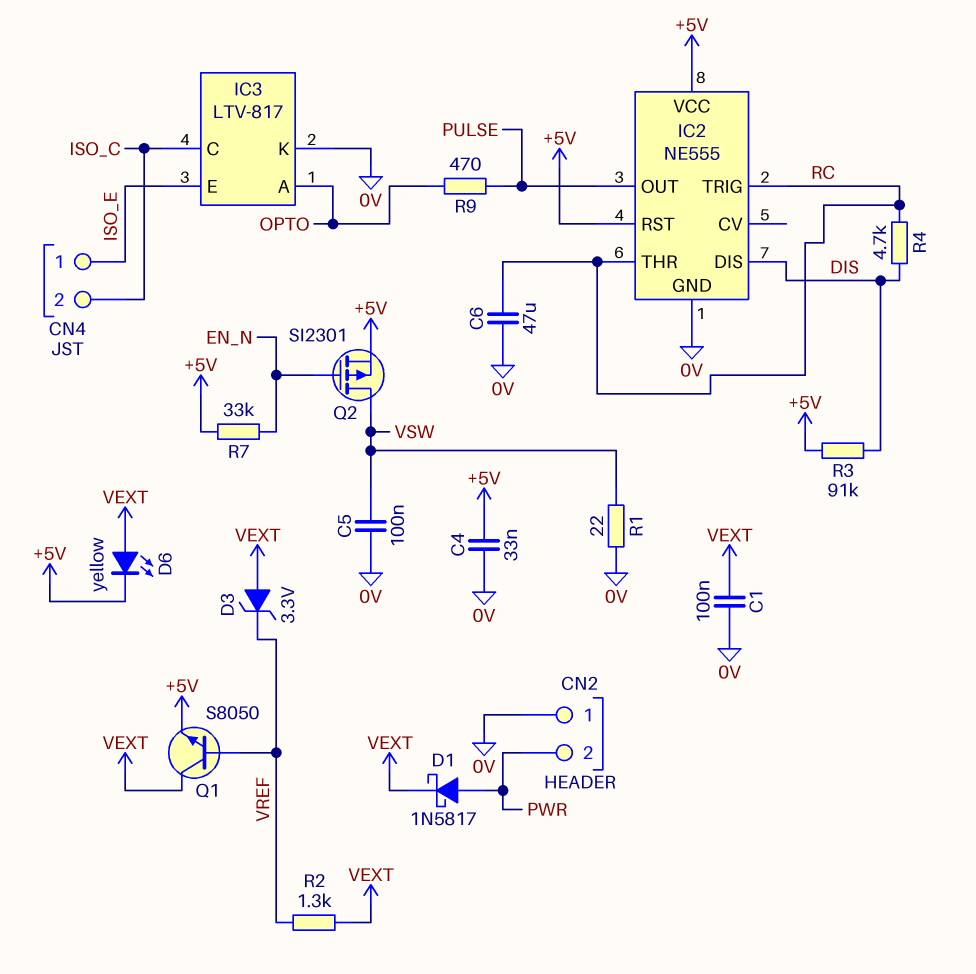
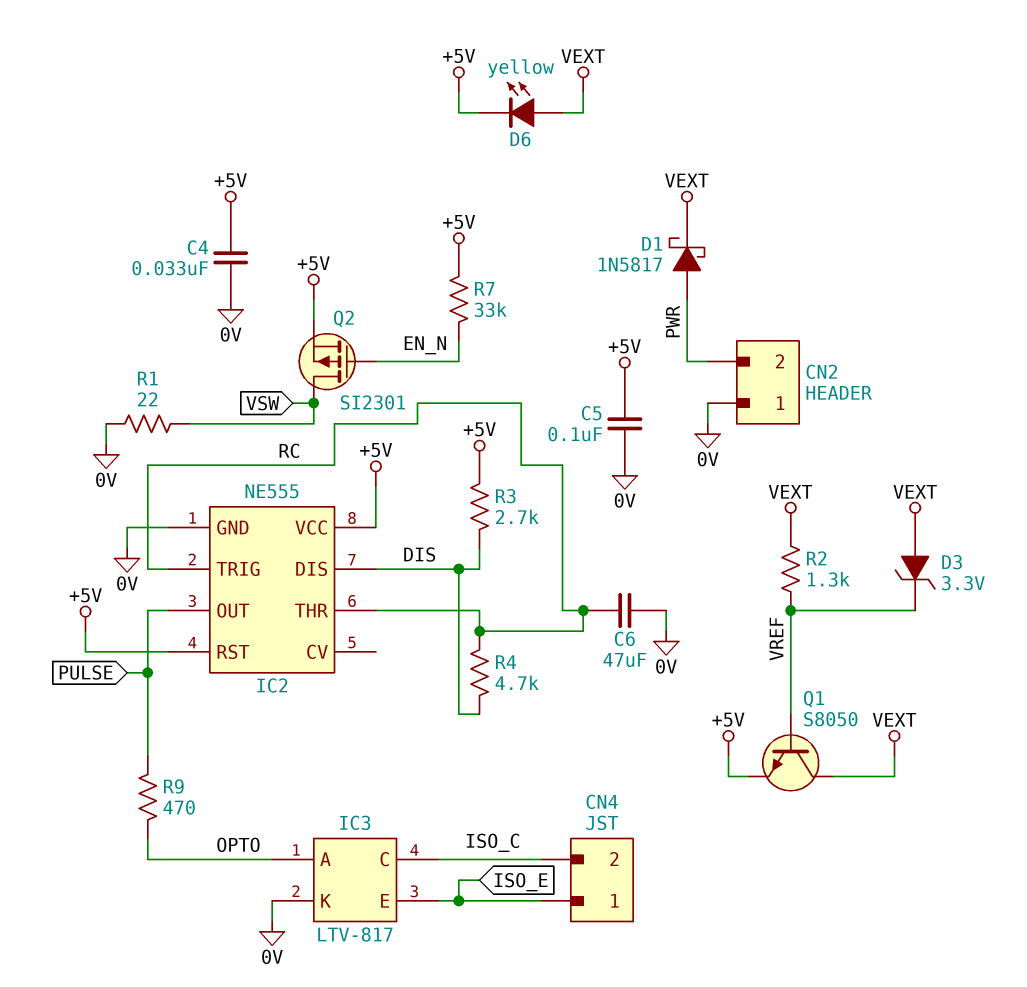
C1: 100nF (0V, VEXT) -> none
C5: 100nF (0V, VSW) -> 100nF (+5V, 0V)
R3: 91k (+5V, DIS) -> 2.7k (+5V, DIS)

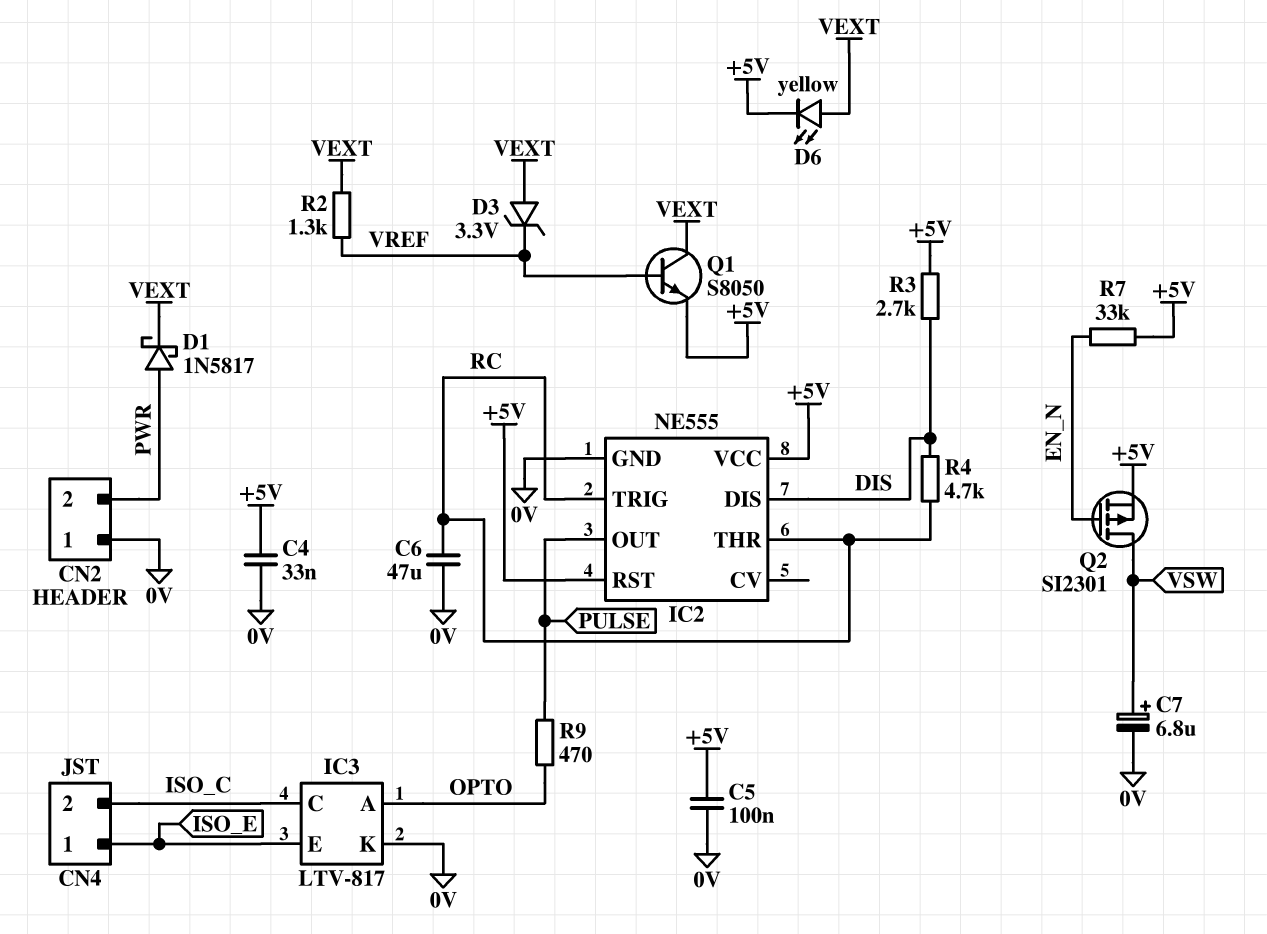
C7: none -> 6.8uF (plus VSW, minus 0V)
R1: 22 (0V, VSW) -> none

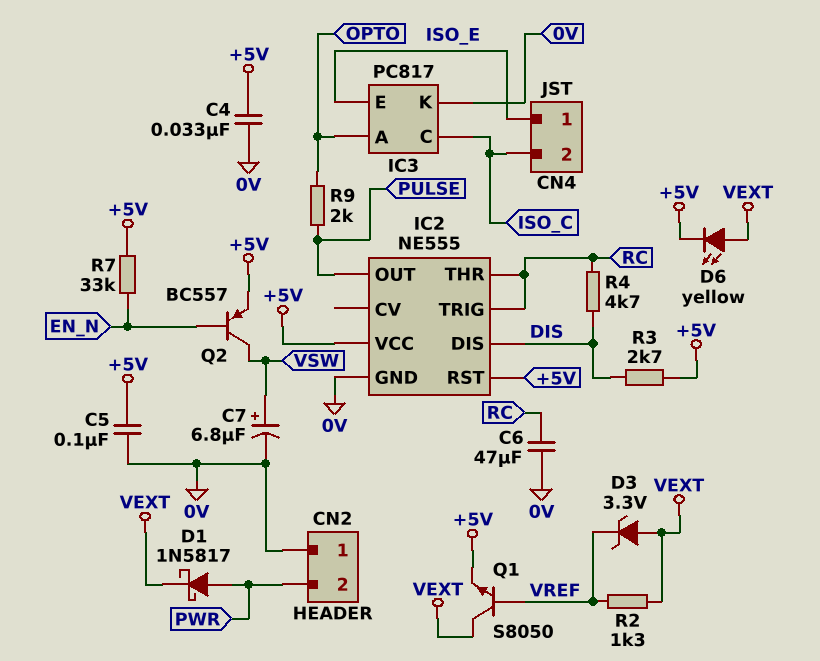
IC3: LTV-817 -> PC817
Q2: PMOS SI2301 (G EN_N, D VSW, S +5V) -> PNP BC557 (B EN_N, C VSW, E +5V)
R9: 470 (OPTO, PULSE) -> 2k (OPTO, PULSE)

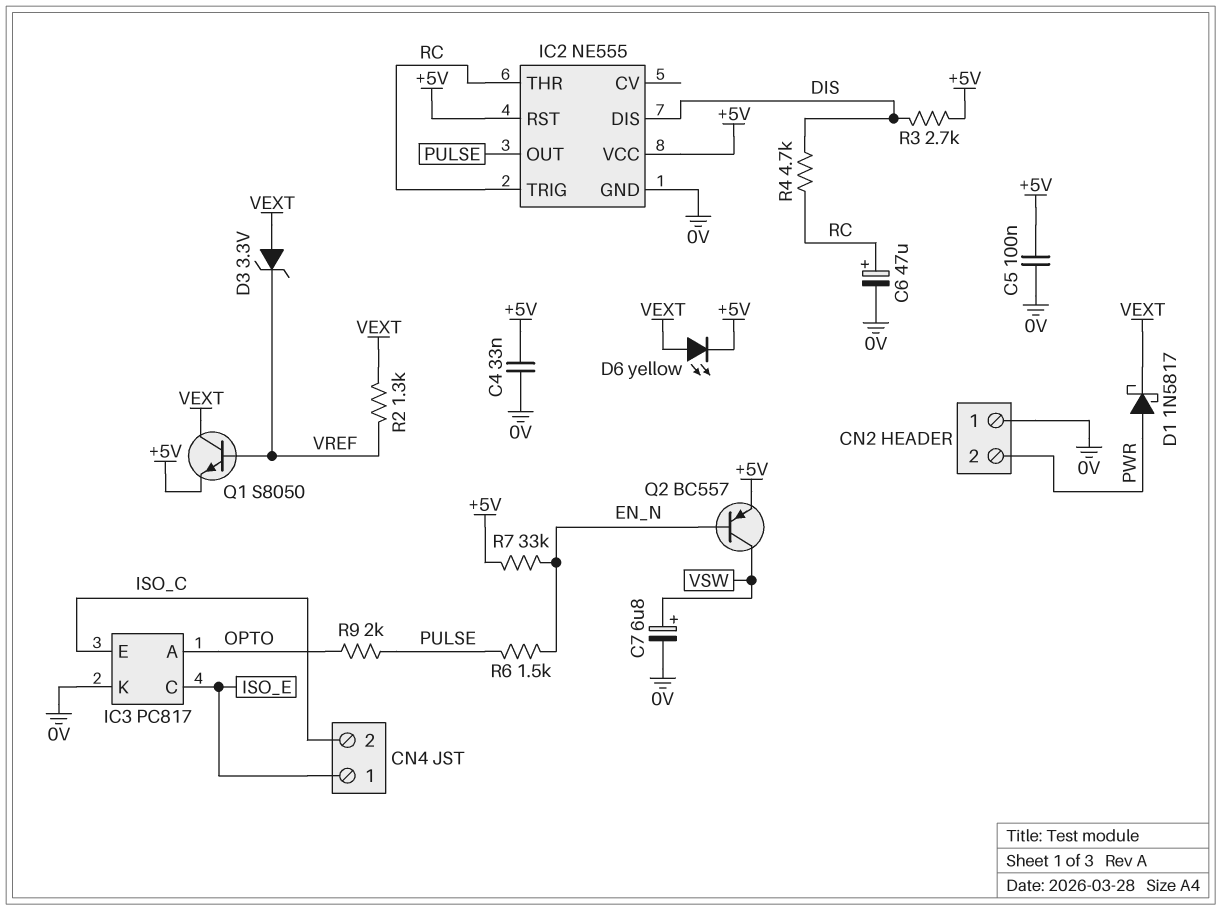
C6: 47uF (0V, RC) -> 47uF (plus RC, minus 0V)
IC3 pin C: ISO_C -> ISO_E
IC3 pin E: ISO_E -> ISO_C
R6: none -> 1.5k (EN_N, PULSE)

